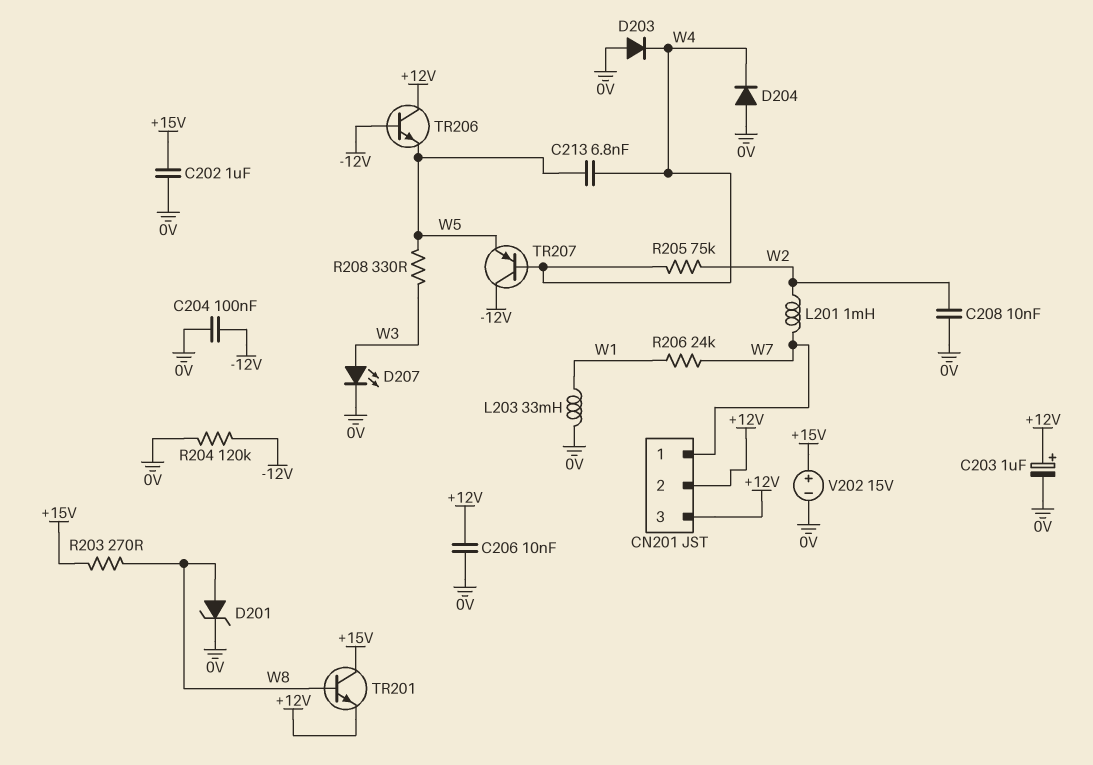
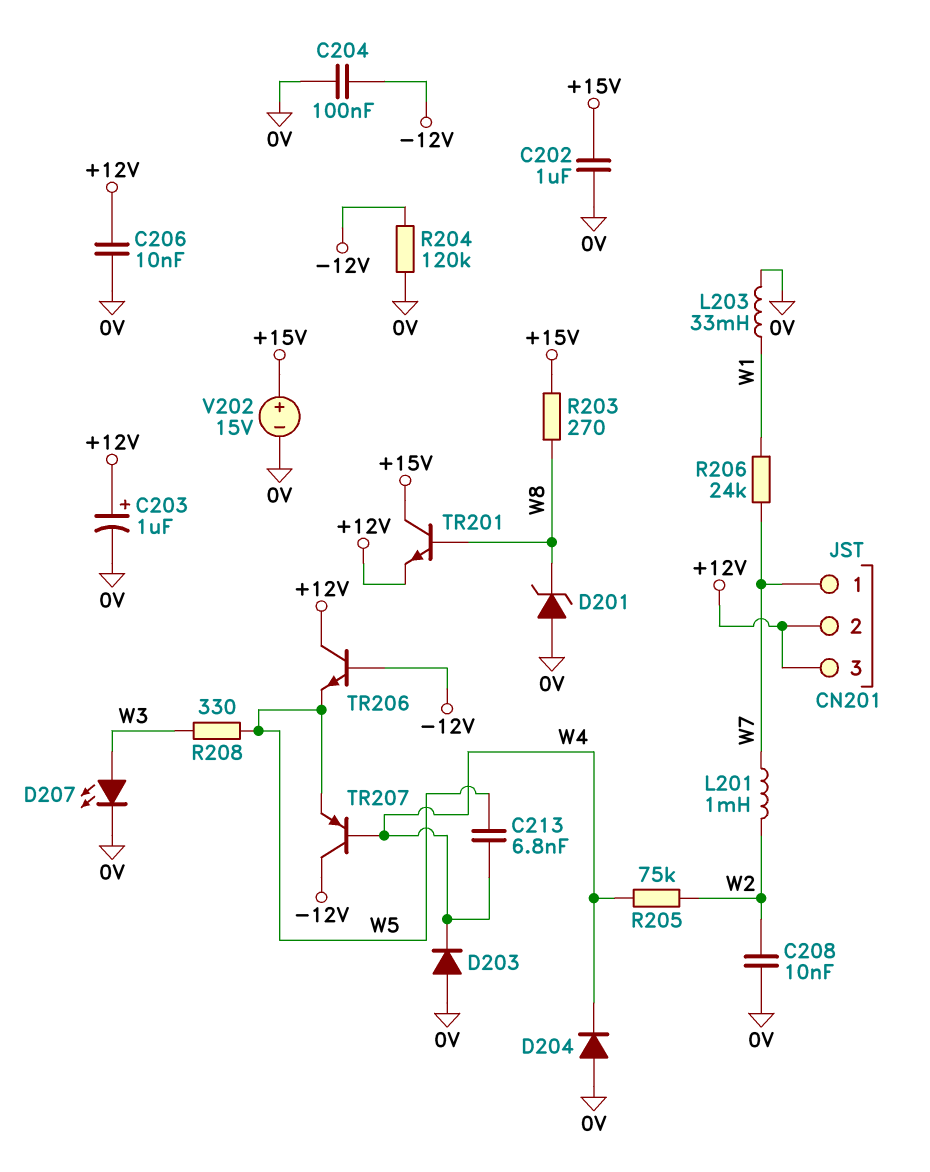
D201: zener (A W8, K 0V) -> zener (A 0V, K W8)

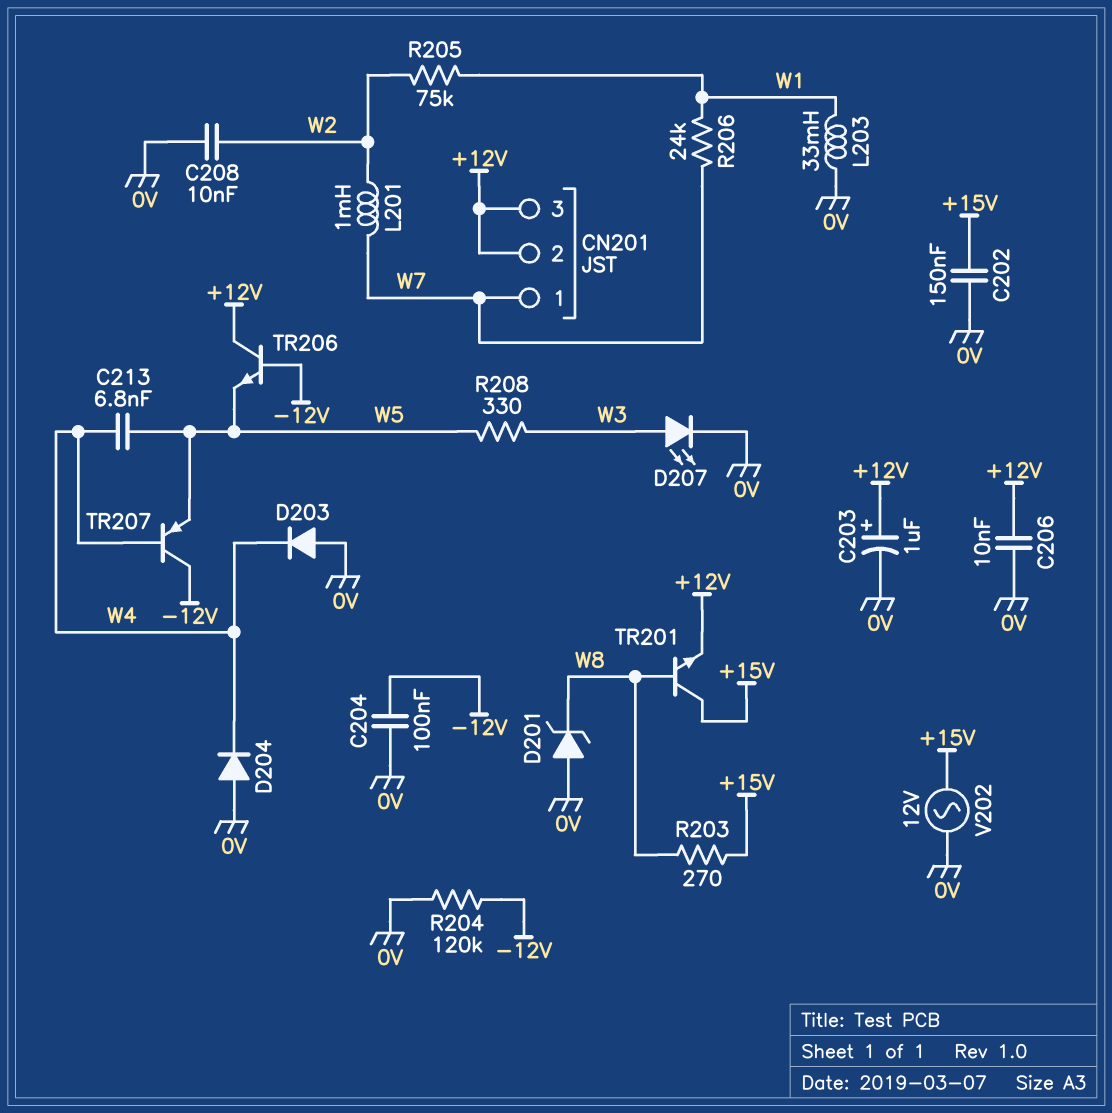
C202: 1uF (+15V, 0V) -> 150nF (+15V, 0V)
R205: 75k (W2, W4) -> 75k (W1, W2)
V202: 15V (plus +15V, minus 0V) -> AC 12V (+15V, 0V)

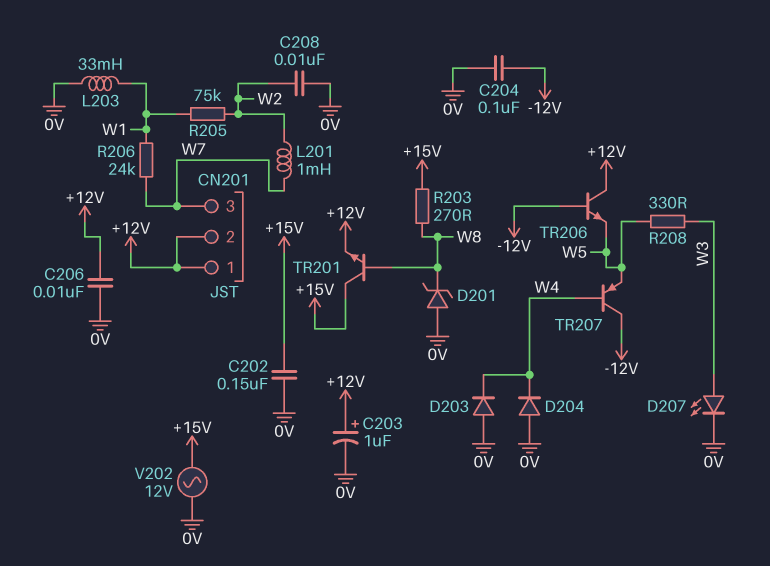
C213: 6.8nF (W4, W5) -> none
CN201 pin 1: W7 -> +12V
CN201 pin 3: +12V -> W7
R204: 120k (-12V, 0V) -> none

